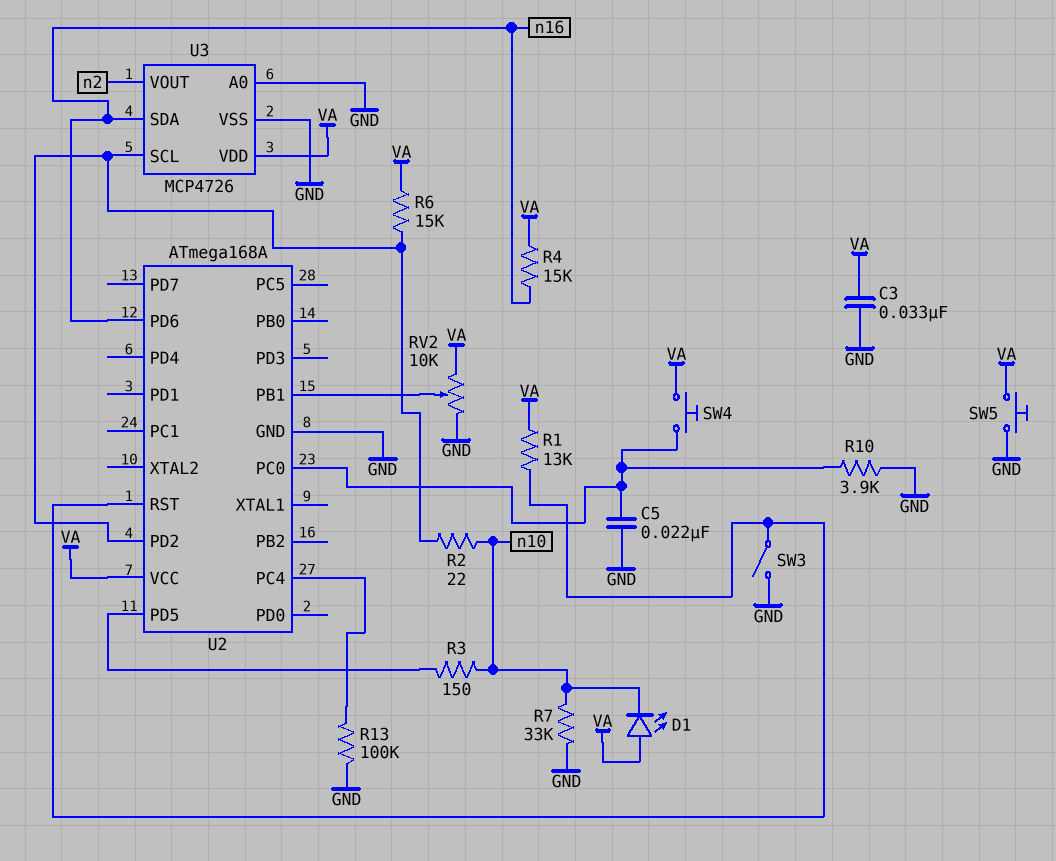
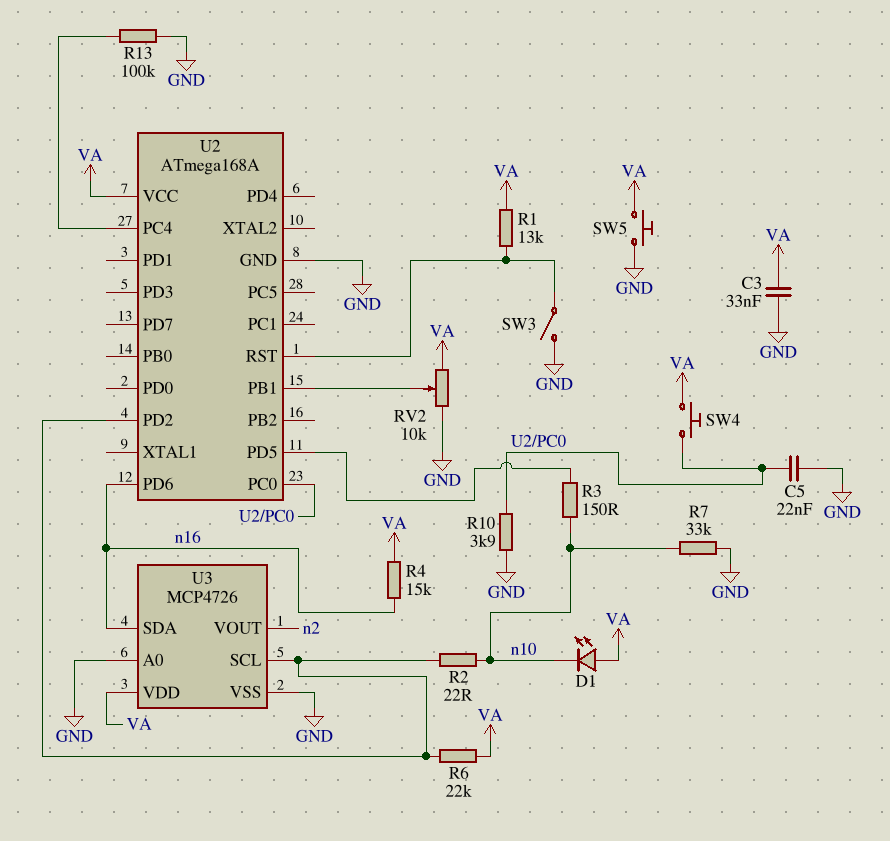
R6: 15k (U2/PD2, VA) -> 22k (U2/PD2, VA)

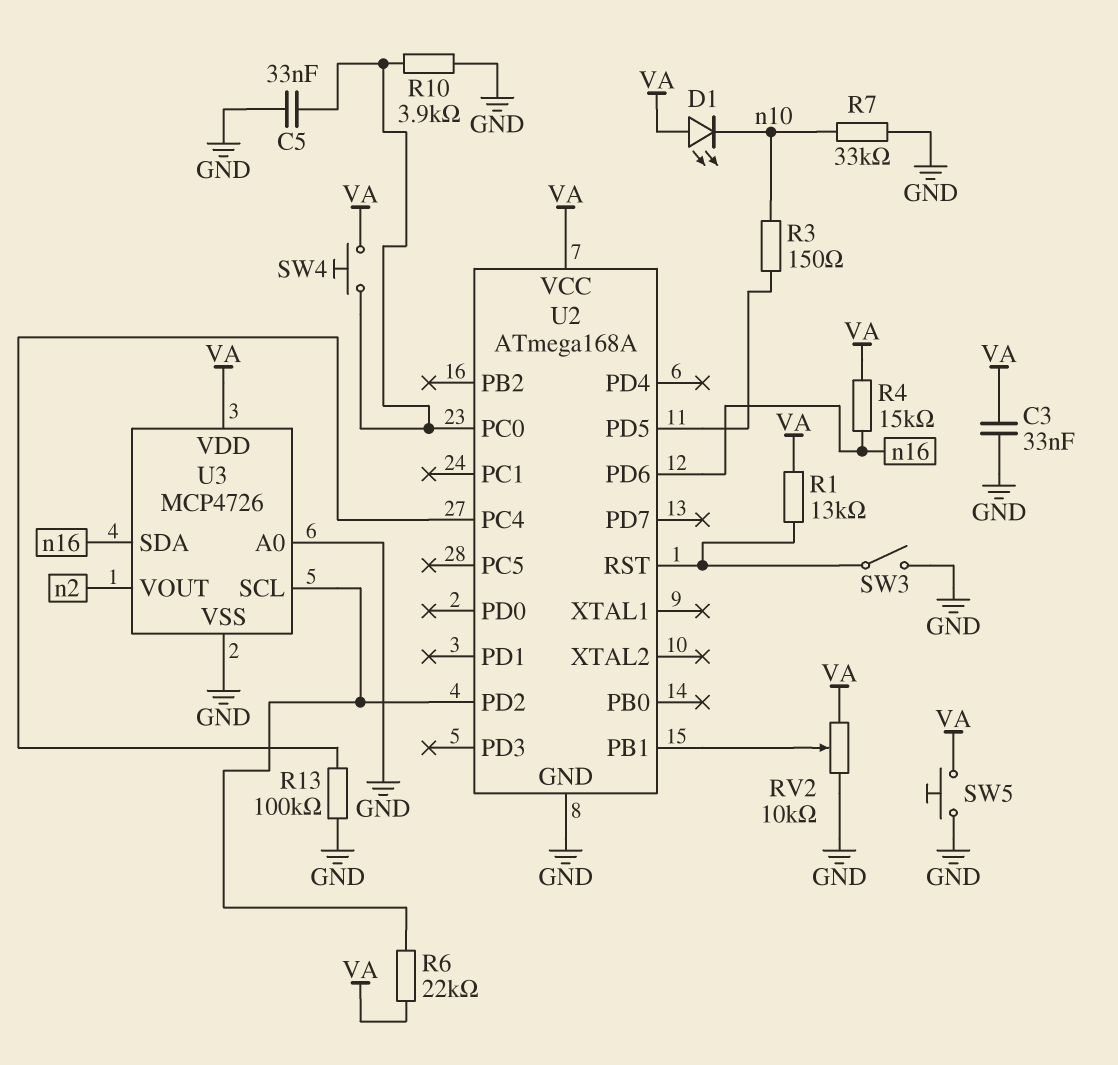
C5: 22nF (GND, U2/PC0) -> 33nF (GND, U2/PC0)
R2: 22 (U2/PD2, n10) -> none

